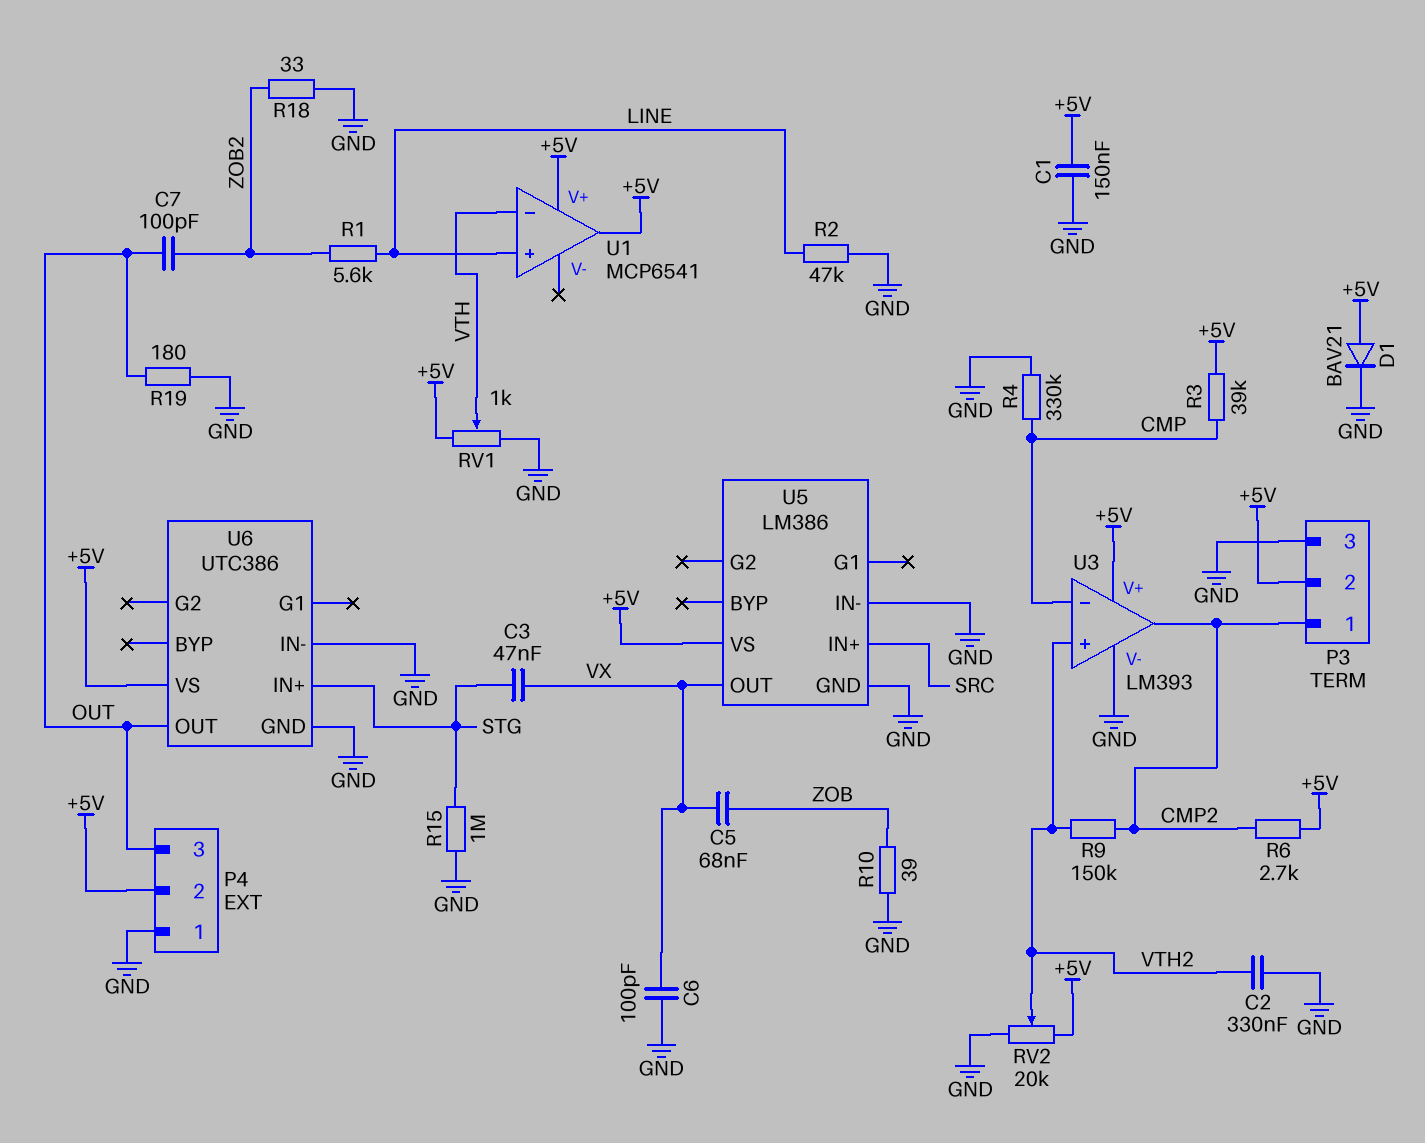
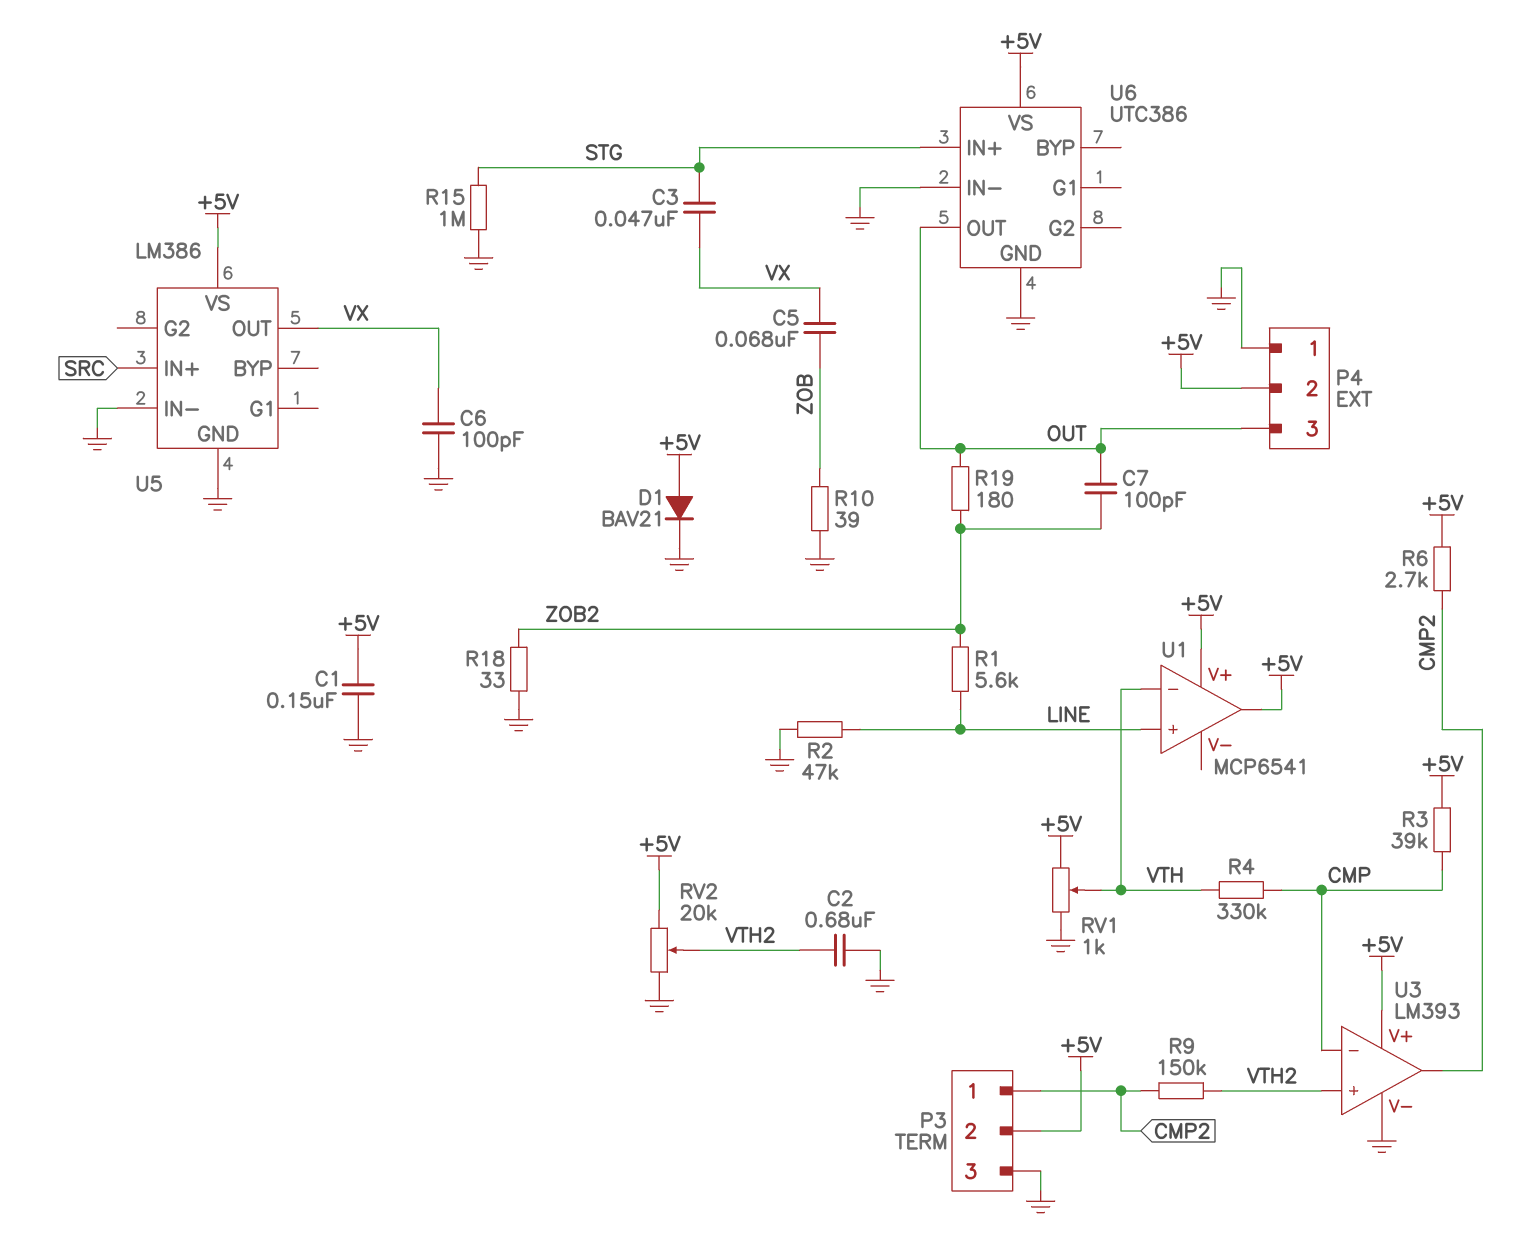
C2: 330nF (GND, VTH2) -> 680nF (GND, VTH2)
R4: 330k (CMP, GND) -> 330k (CMP, VTH)
R19: 180 (GND, OUT) -> 180 (OUT, ZOB2)

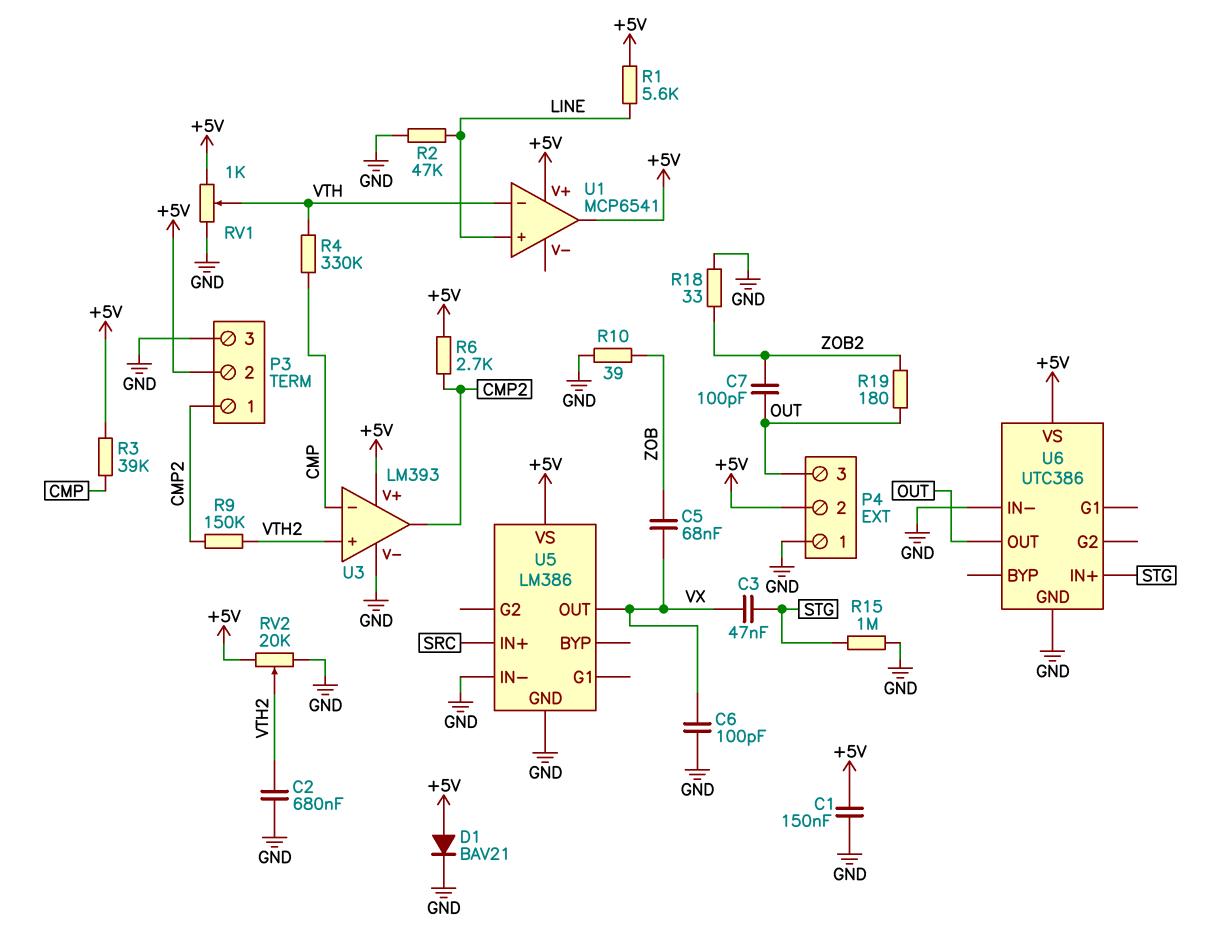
R1: 5.6k (LINE, ZOB2) -> 5.6k (+5V, LINE)

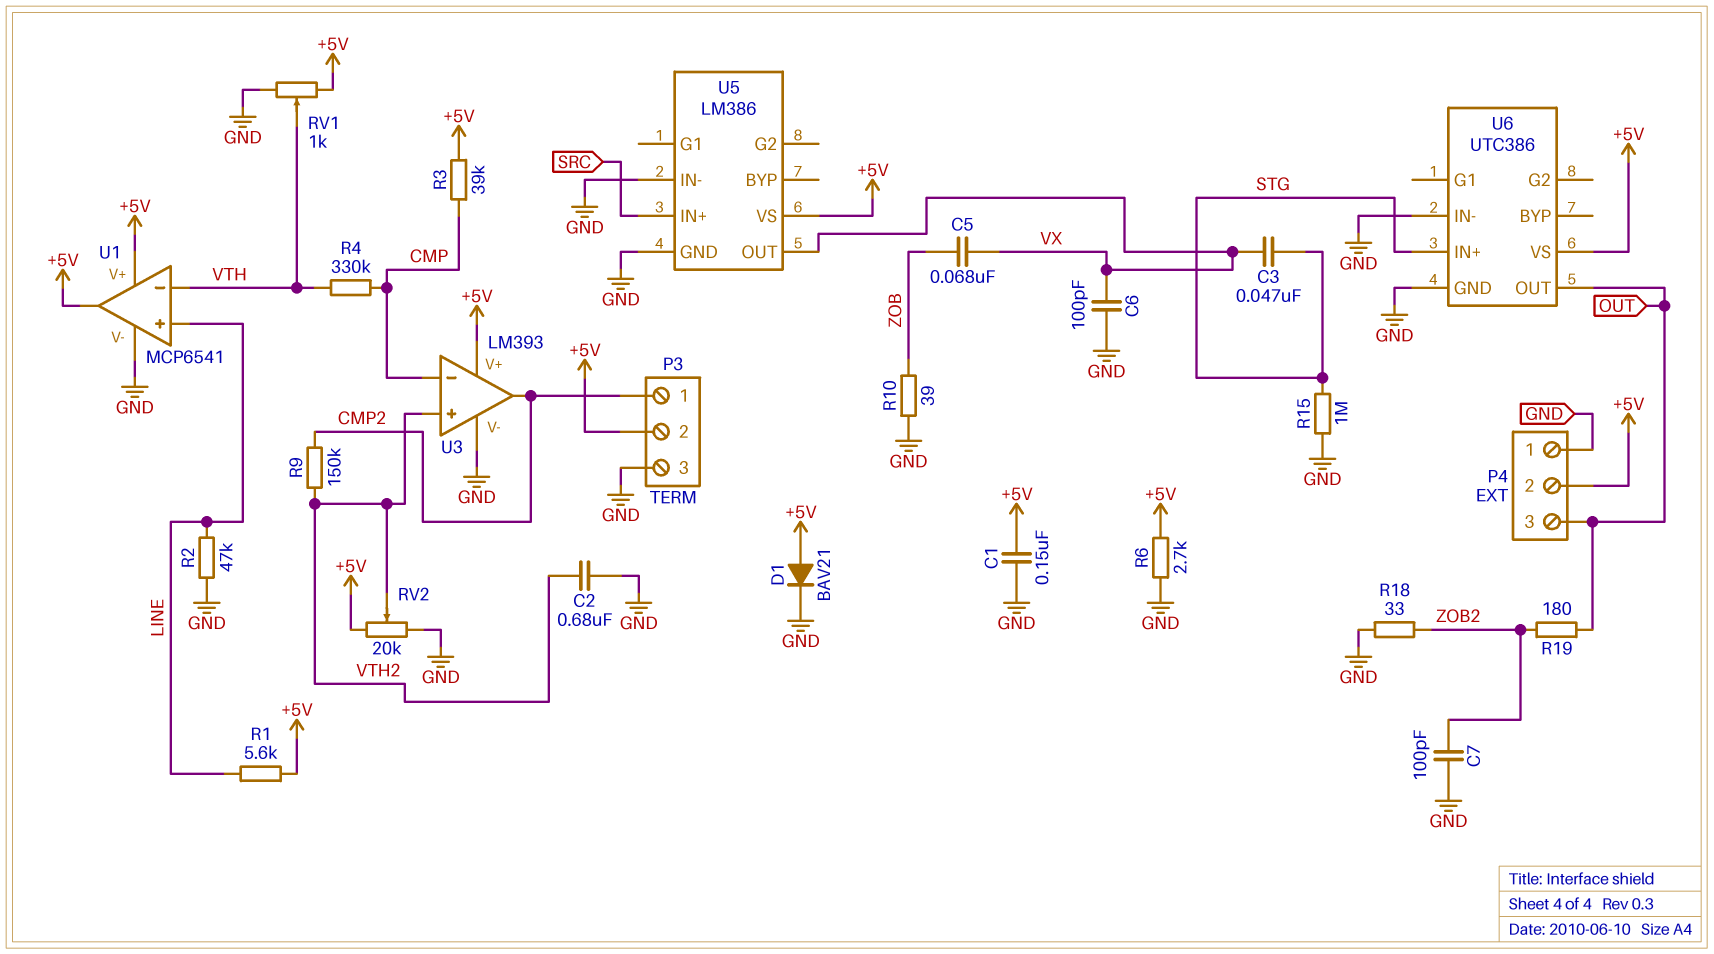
C7: 100pF (OUT, ZOB2) -> 100pF (GND, ZOB2)
R6: 2.7k (+5V, CMP2) -> 2.7k (+5V, GND)
U1 pin V-: none -> GND

